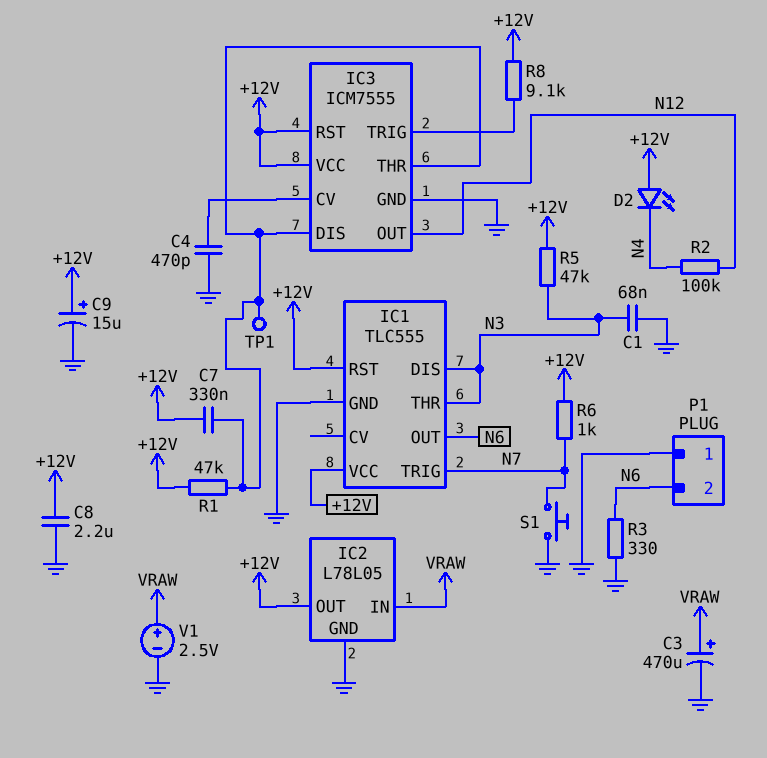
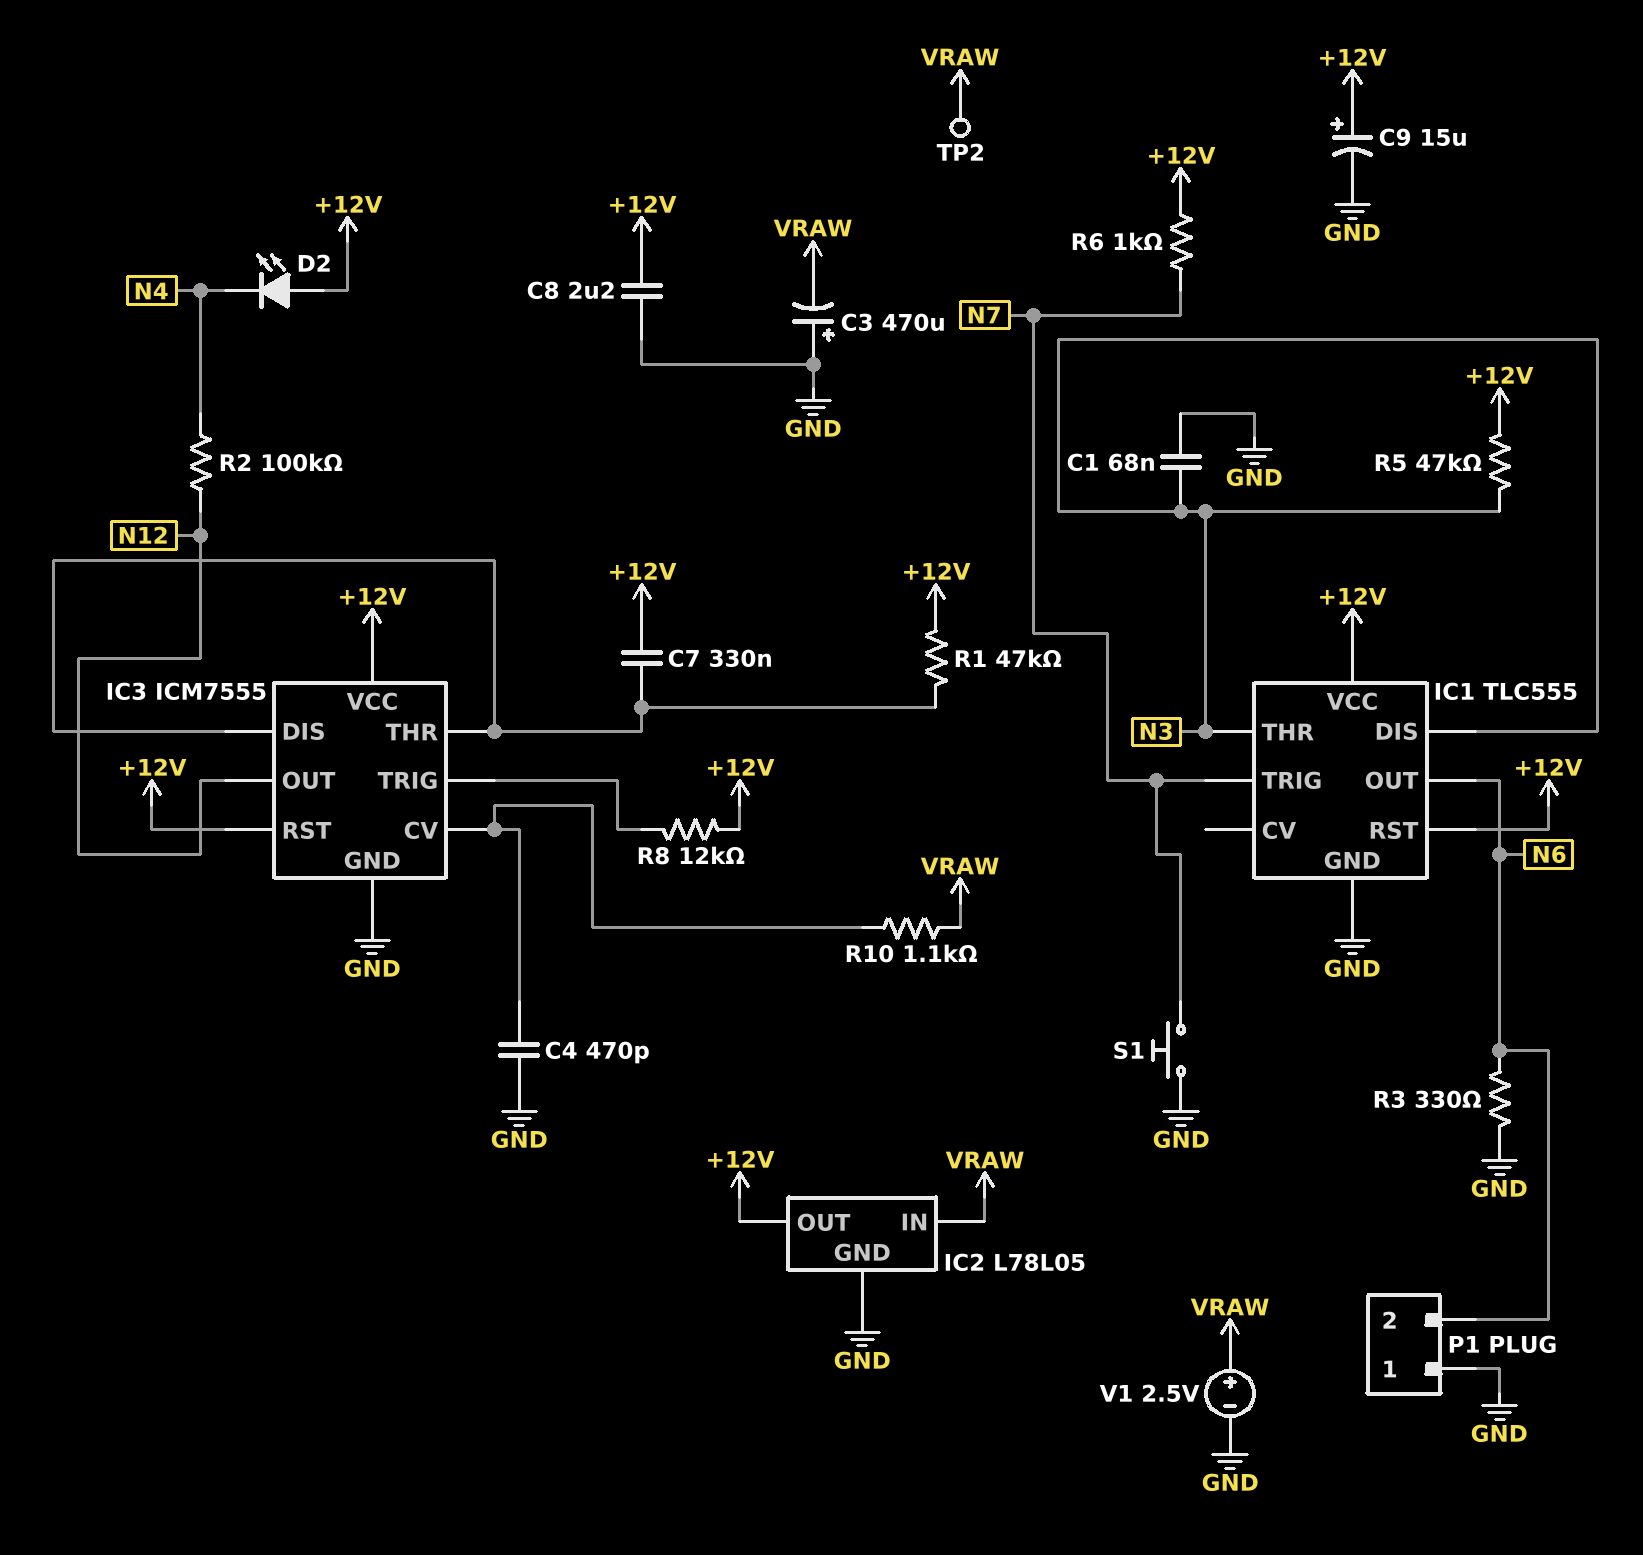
C3: 470uF (plus VRAW, minus GND) -> 470uF (plus GND, minus VRAW)
R8: 9.1k (+12V, IC3/TRIG) -> 12k (+12V, IC3/TRIG)
R10: none -> 1.1k (IC3/CV, VRAW)
TP1: test point (IC3/DIS) -> none
TP2: none -> test point (VRAW)

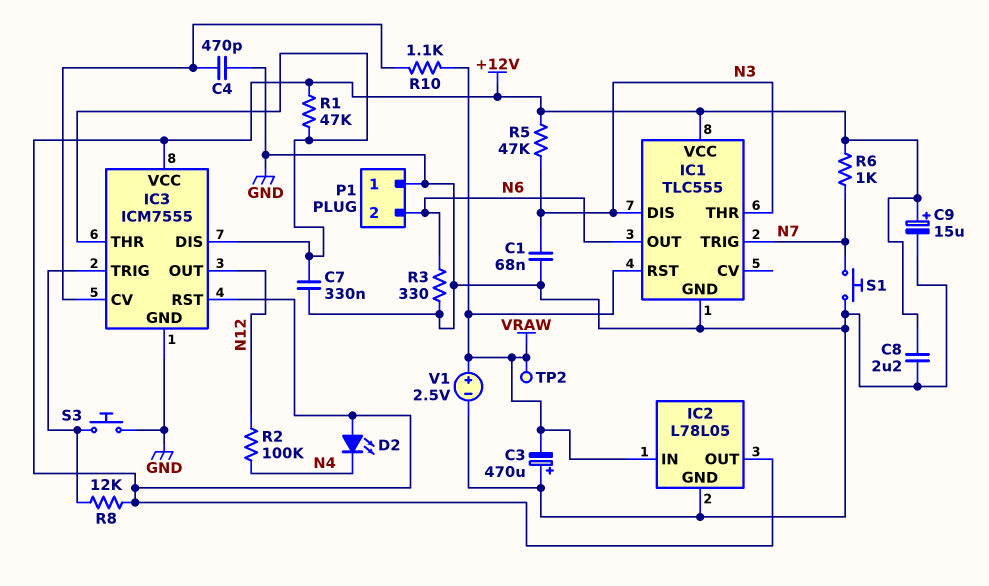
C7: 330nF (+12V, IC3/DIS) -> 330nF (GND, IC3/DIS)
IC1 pin RST: +12V -> VRAW
S3: none -> button (GND, IC3/TRIG)

